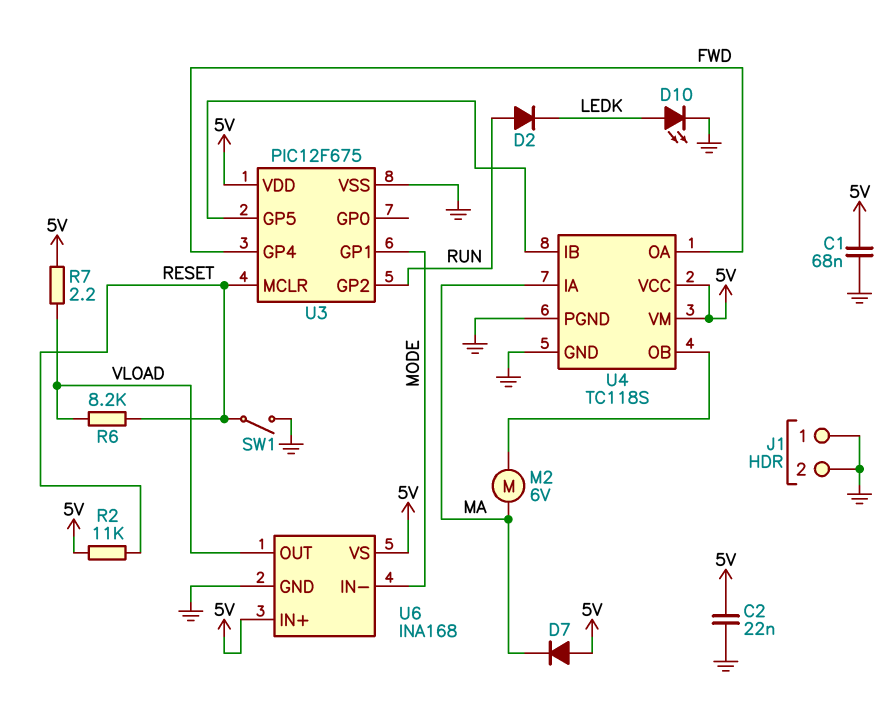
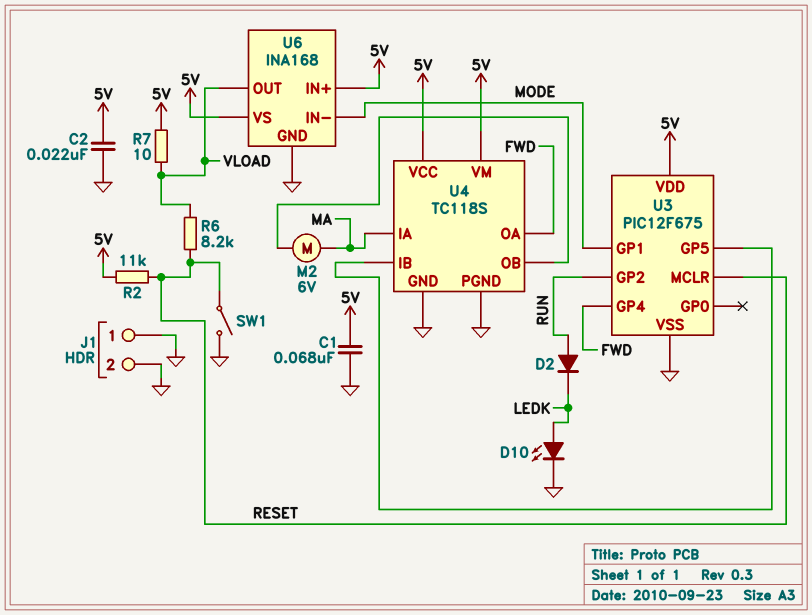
D7: diode (A 5V, K MA) -> none
R7: 2.2 (5V, VLOAD) -> 10 (5V, VLOAD)

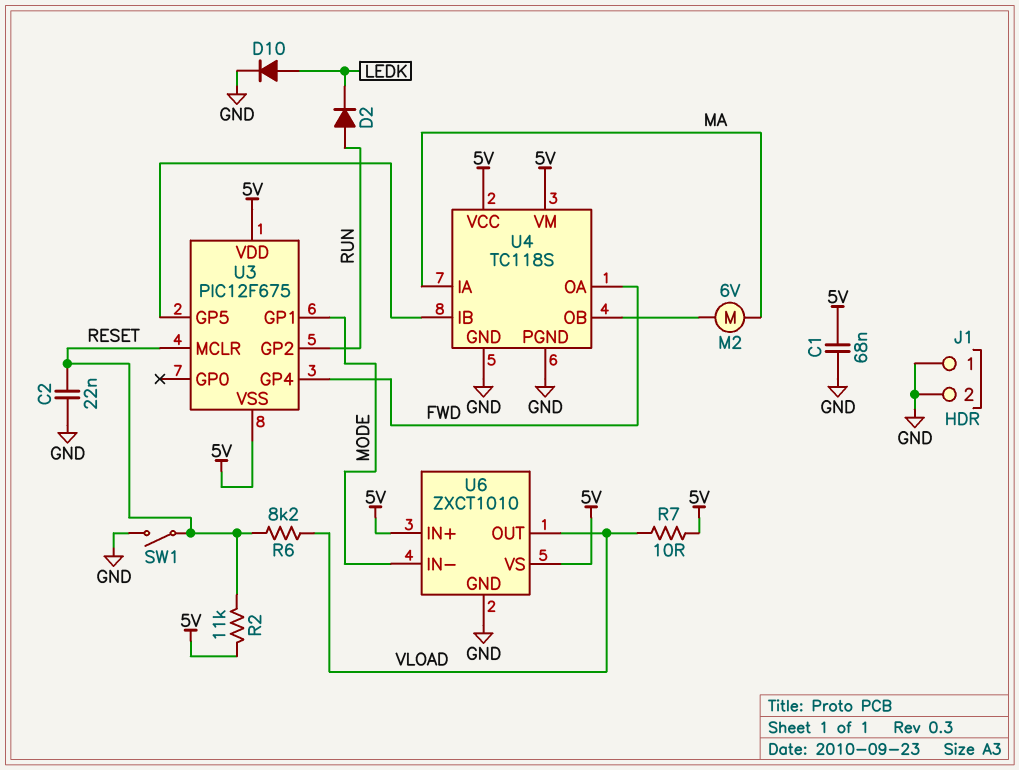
C2: 22nF (5V, GND) -> 22nF (GND, RESET)
D10: LED (A LEDK, K GND) -> diode (A LEDK, K GND)
U3 pin VSS: GND -> 5V
U6: INA168 -> ZXCT1010

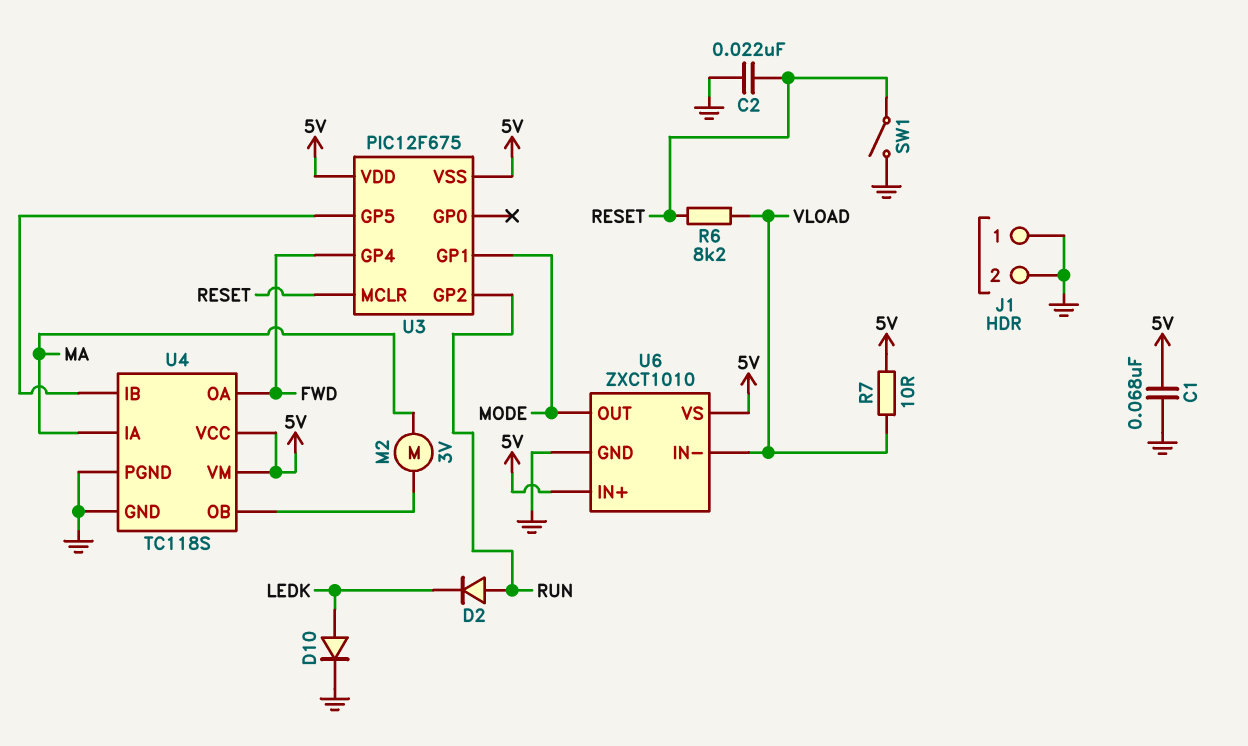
M2: motor 6V (MA, U4/OB) -> motor 3V (MA, U4/OB)
R2: 11k (5V, RESET) -> none
U6 pin IN-: MODE -> VLOAD
U6 pin OUT: VLOAD -> MODE

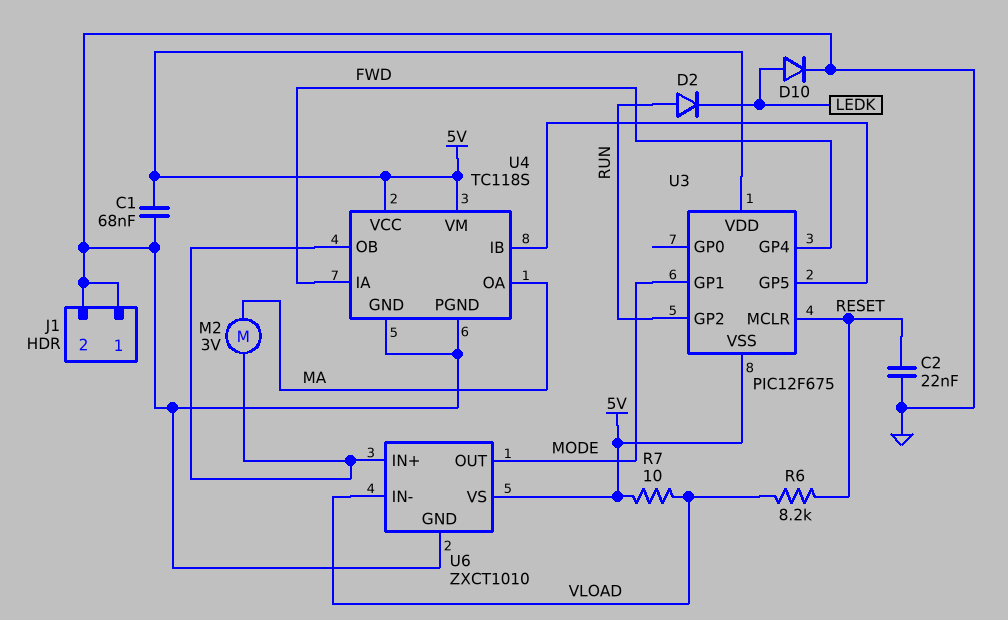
SW1: switch (GND, RESET) -> none
U4 pin IA: MA -> FWD
U4 pin OA: FWD -> MA
U6 pin IN+: 5V -> U4/OB

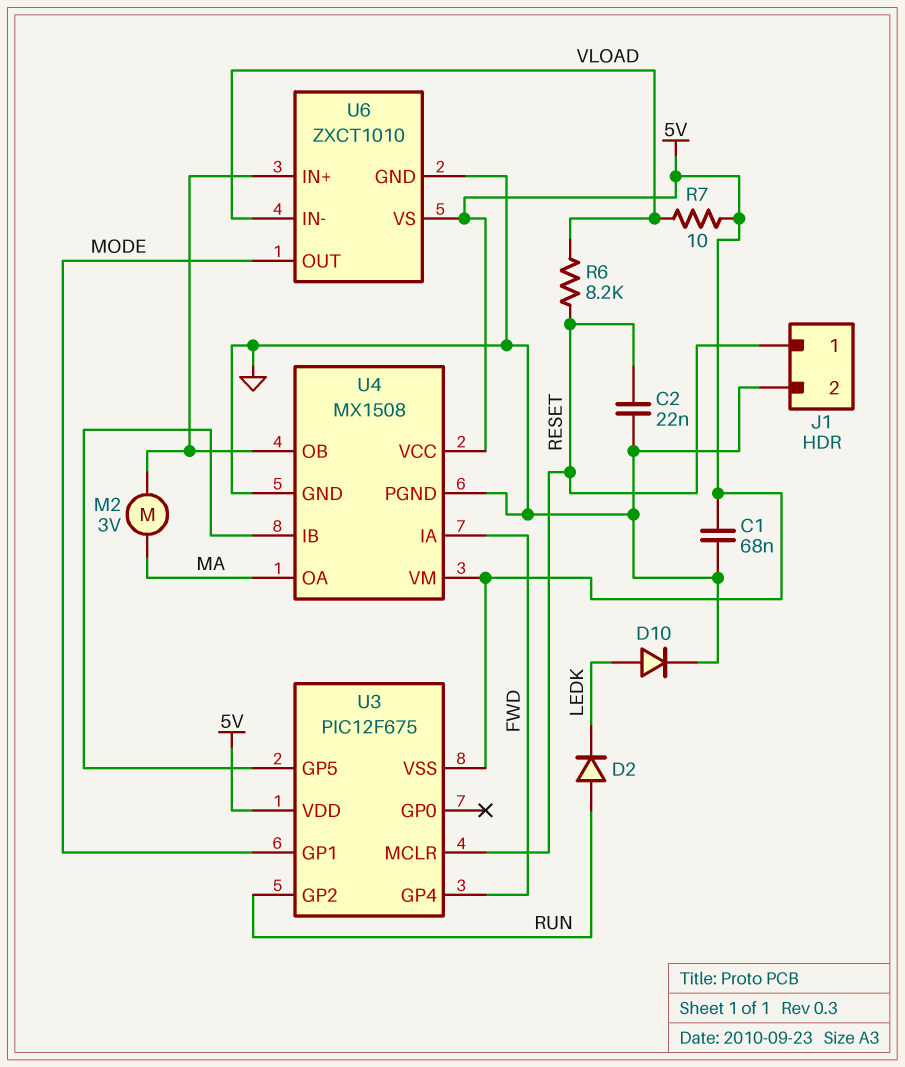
J1 pin 1: GND -> RESET
U4: TC118S -> MX1508

